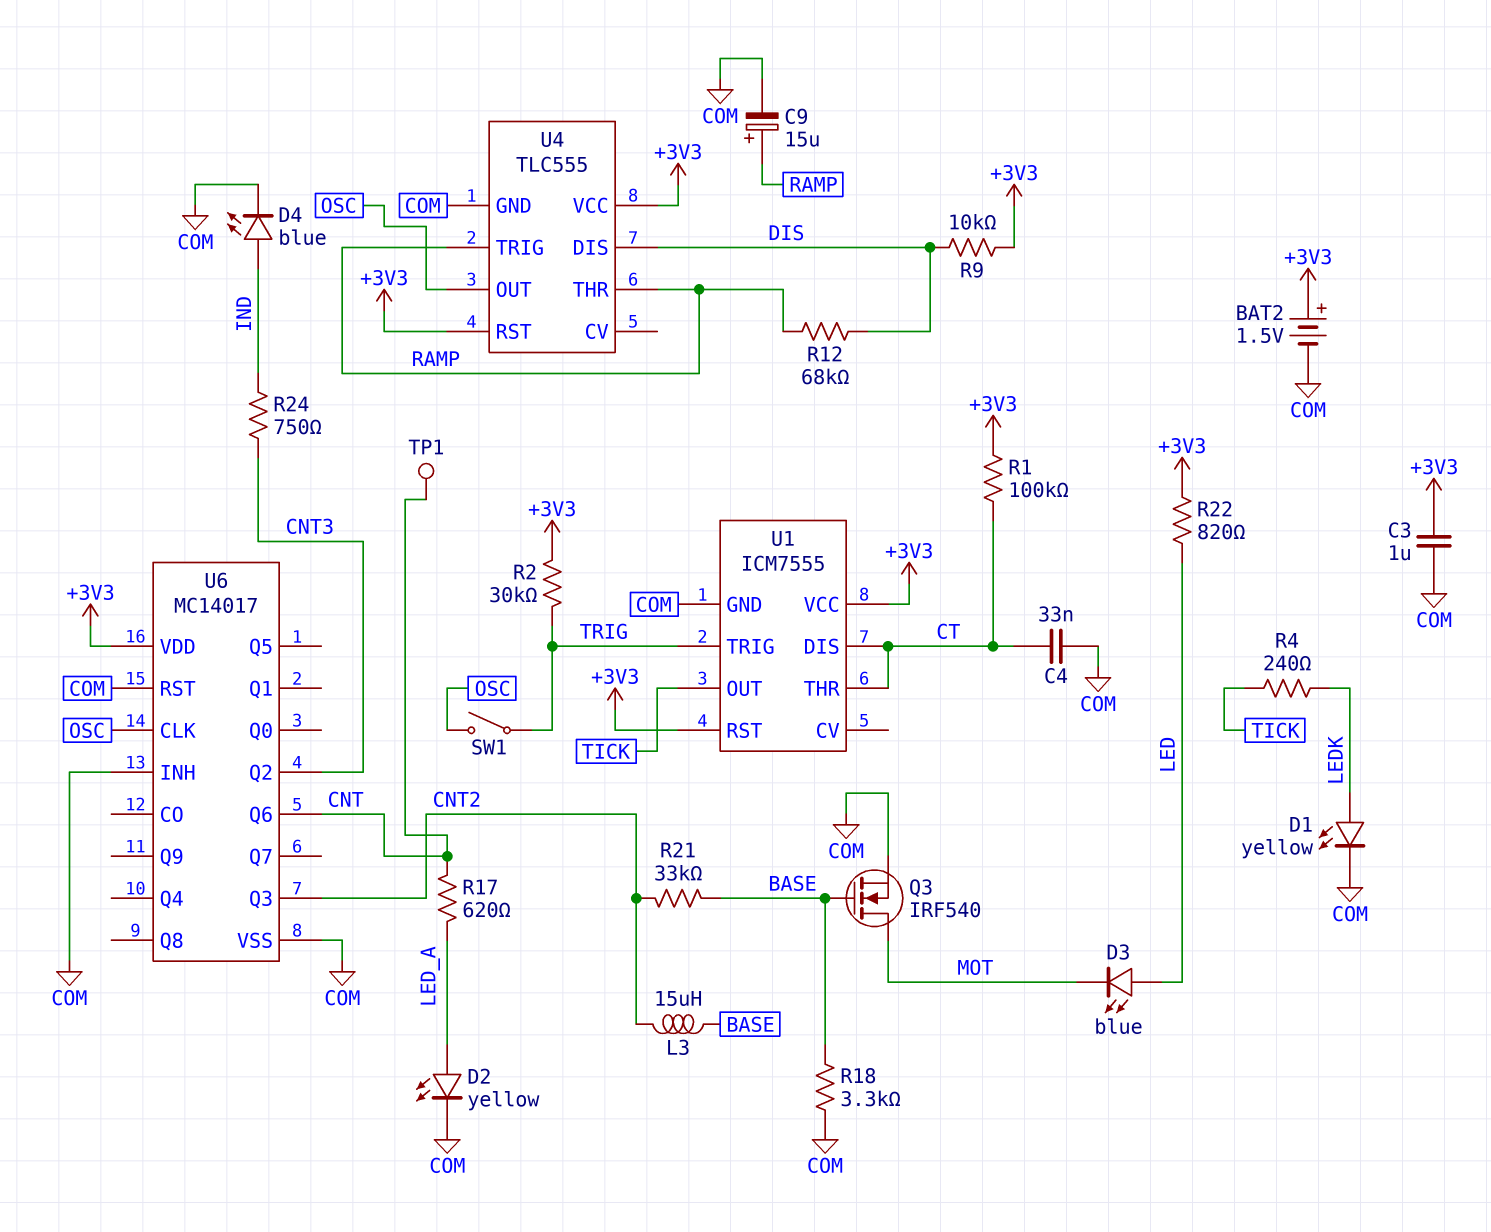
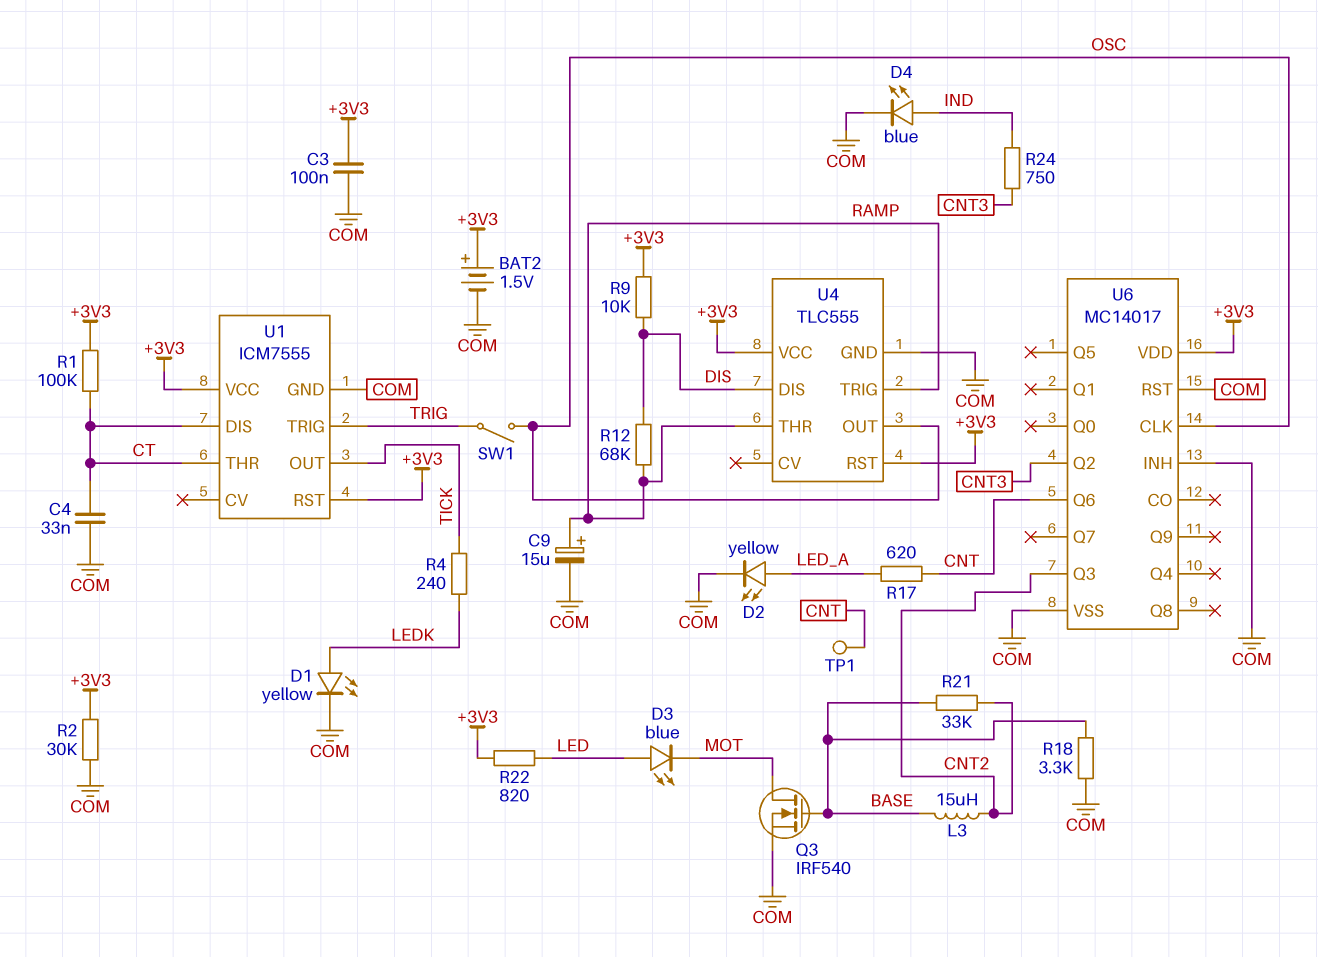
C3: 1uF (+3V3, COM) -> 100nF (+3V3, COM)
R2: 30k (+3V3, TRIG) -> 30k (+3V3, COM)

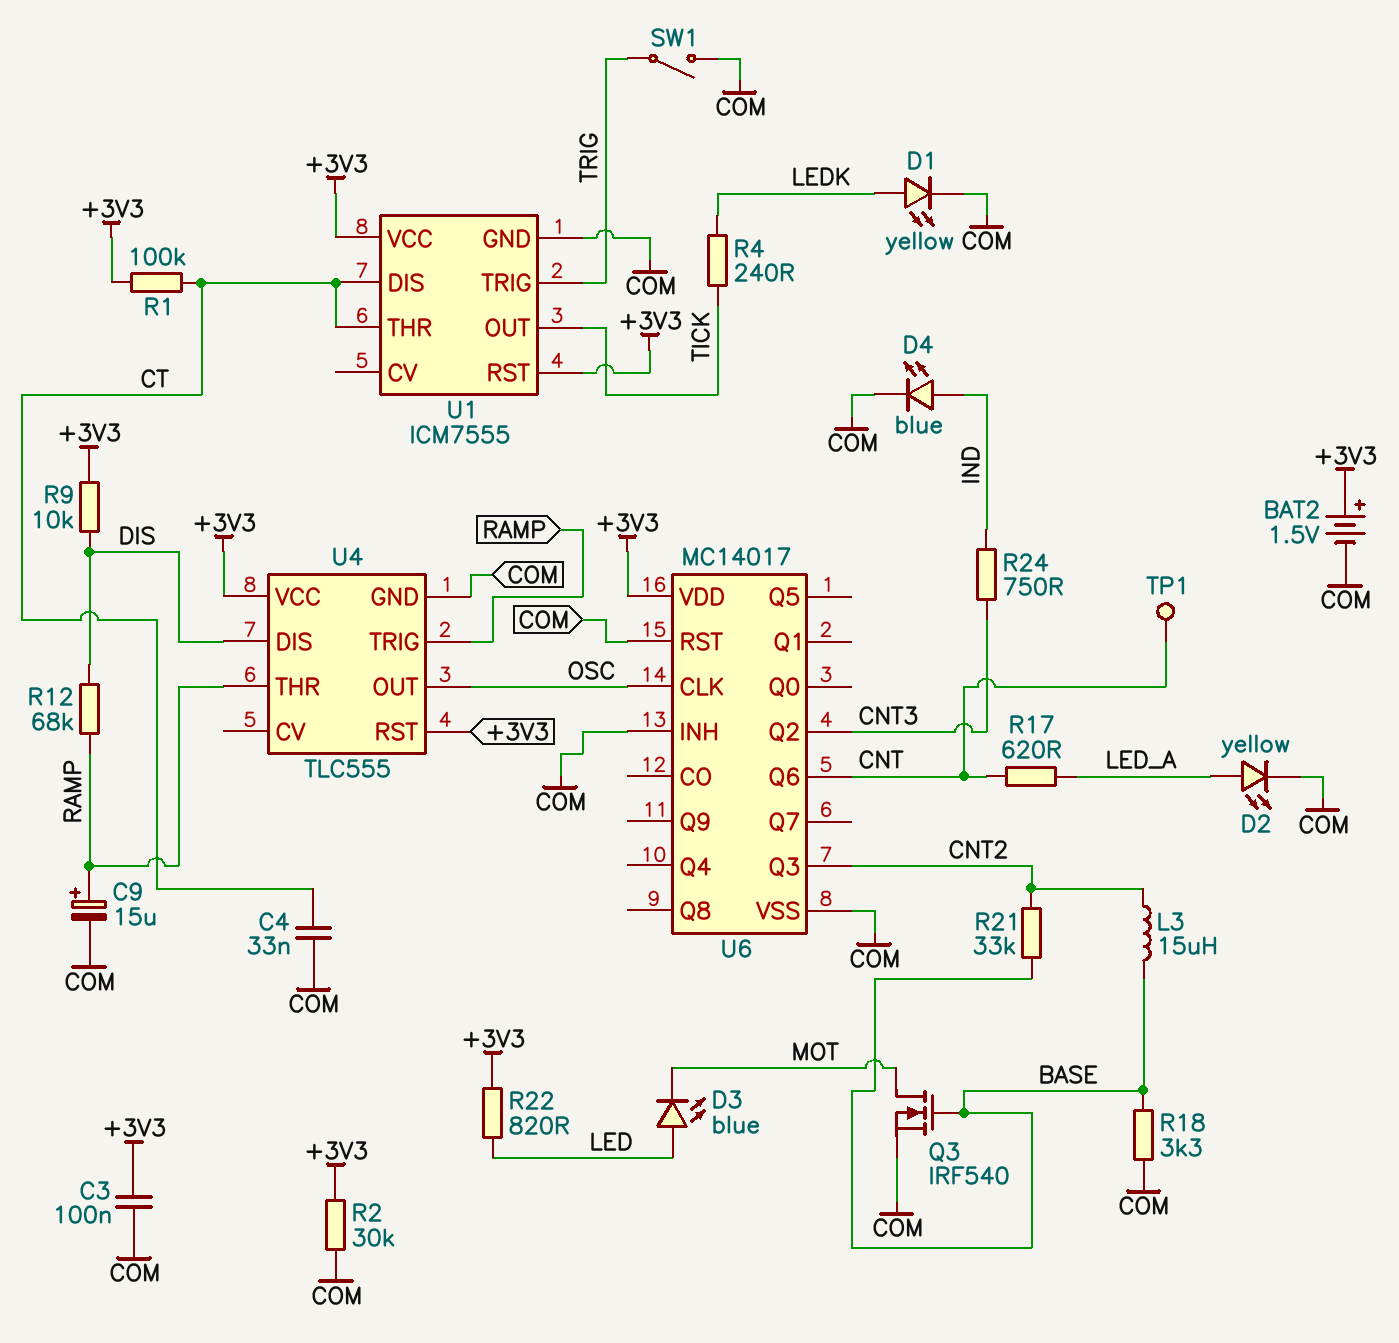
SW1: switch (OSC, TRIG) -> switch (COM, TRIG)

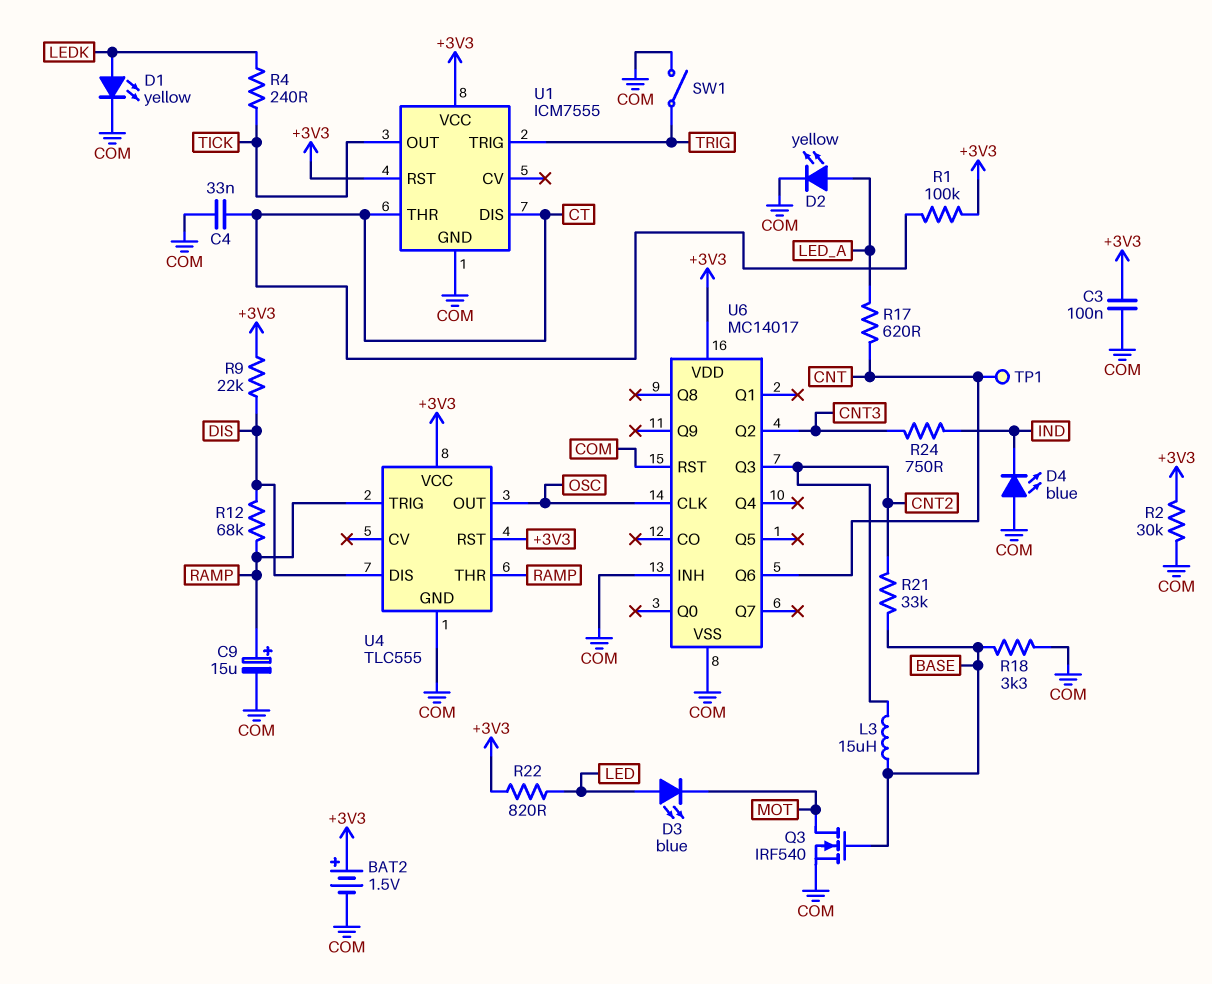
D4: LED blue (A IND, K COM) -> LED blue (A COM, K IND)
R9: 10k (+3V3, DIS) -> 22k (+3V3, DIS)

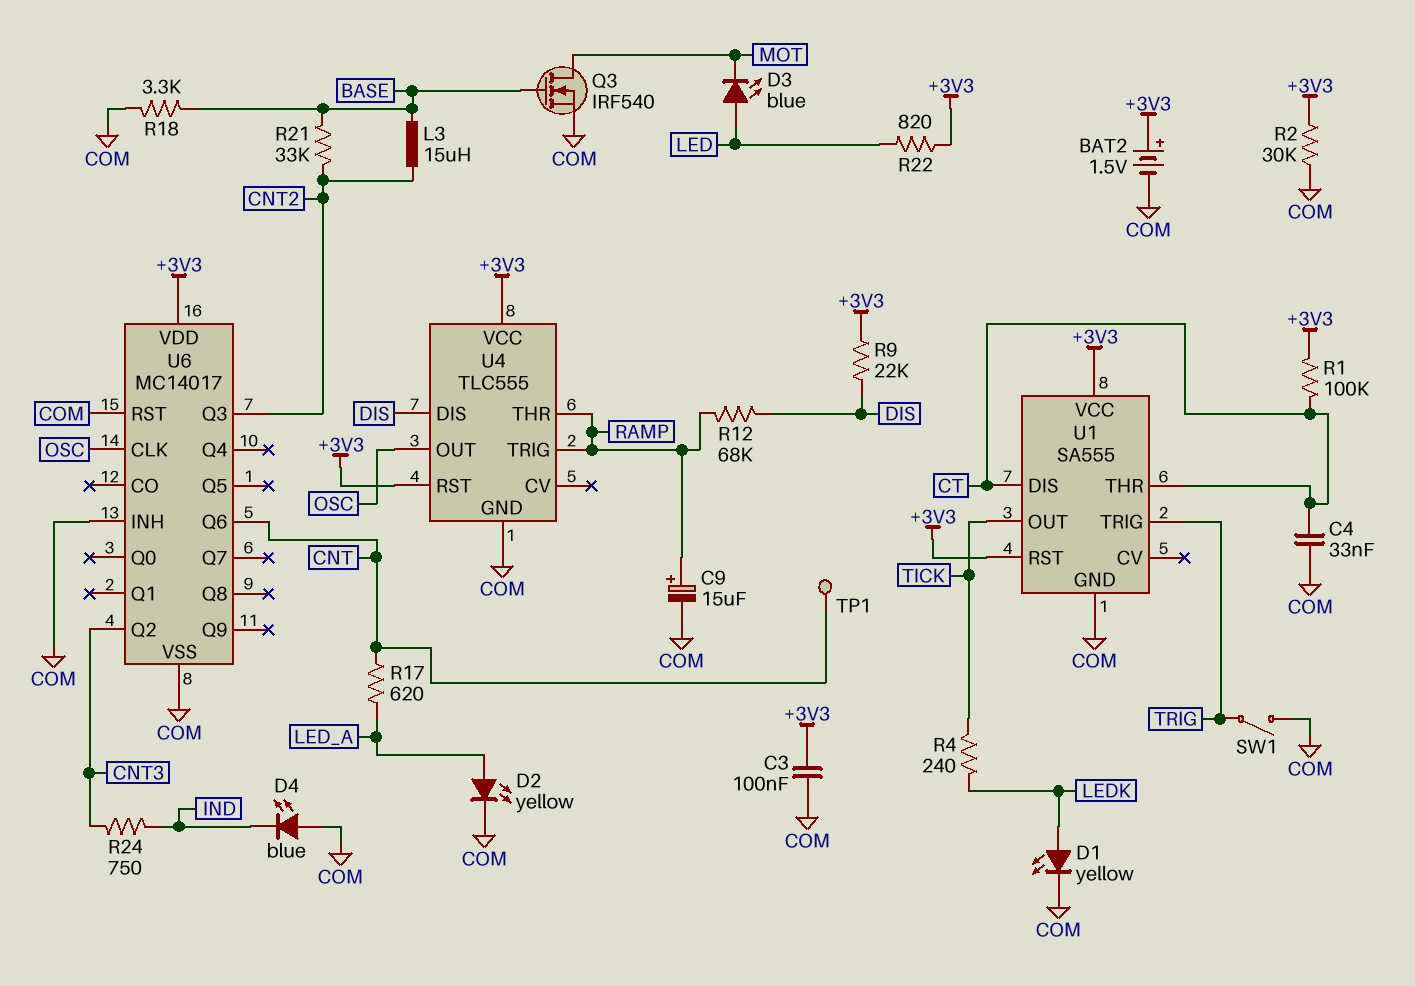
U1: ICM7555 -> SA555

